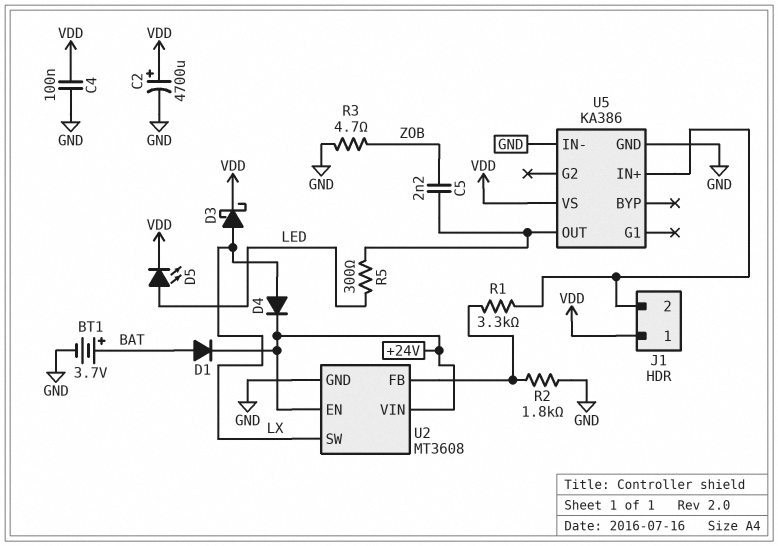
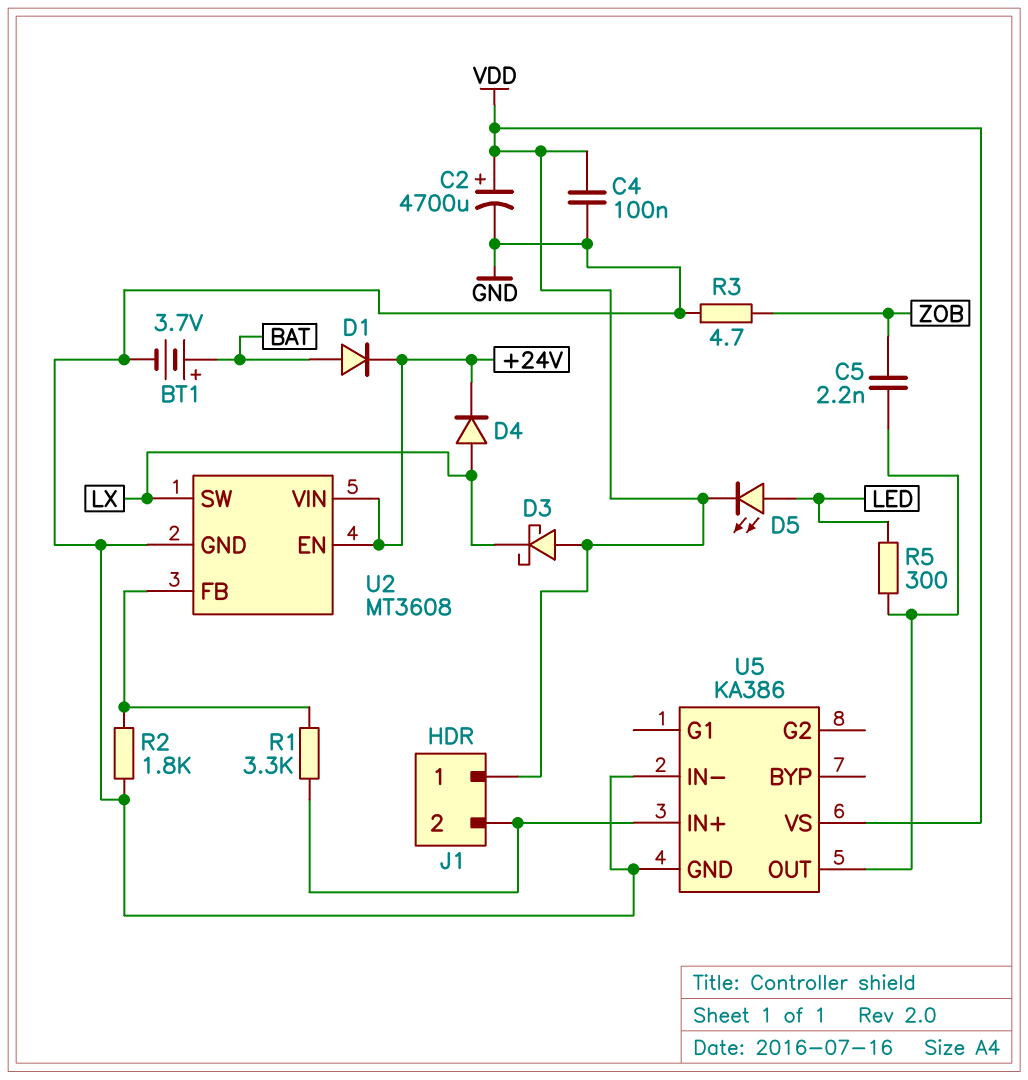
D3: schottky (A LX, K VDD) -> schottky (A VDD, K LX)

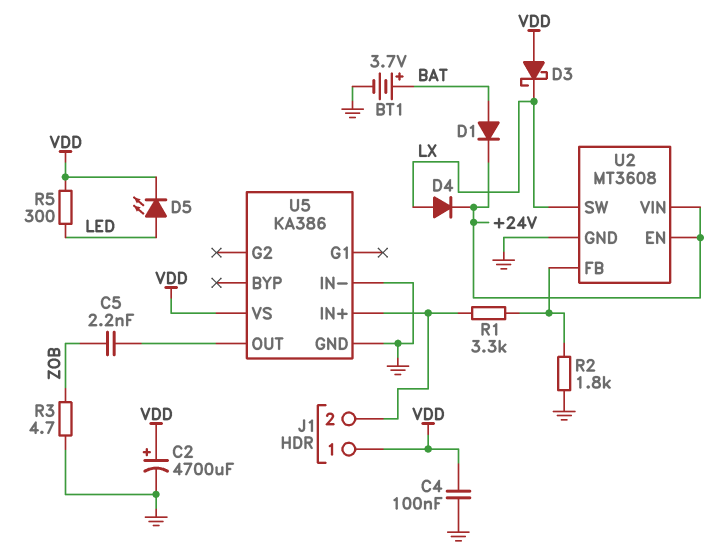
R5: 300 (LED, U5/OUT) -> 300 (LED, VDD)

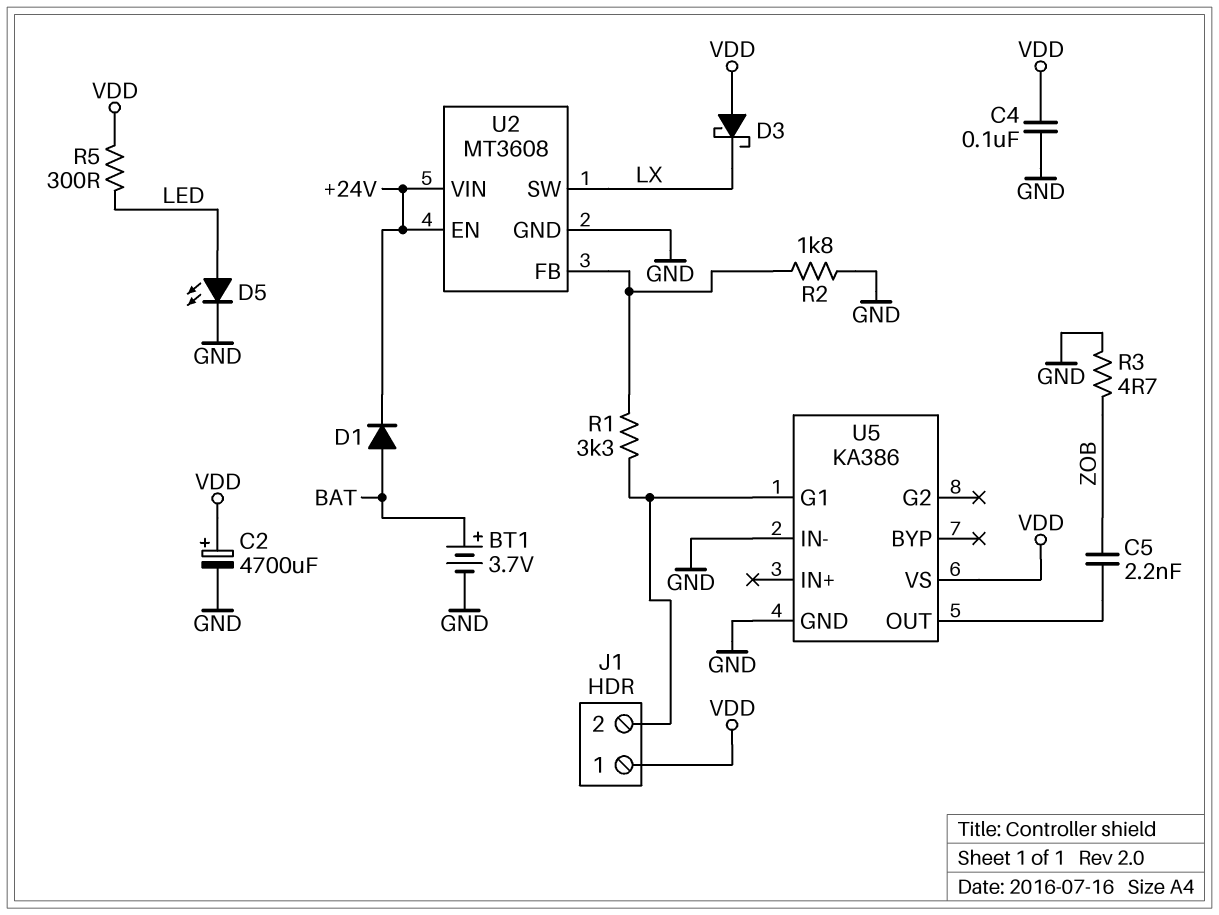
D4: diode (A LX, K +24V) -> none
D5: LED (A LED, K VDD) -> LED (A LED, K GND)
U5 pin G1: none -> J1/2
U5 pin IN+: J1/2 -> none

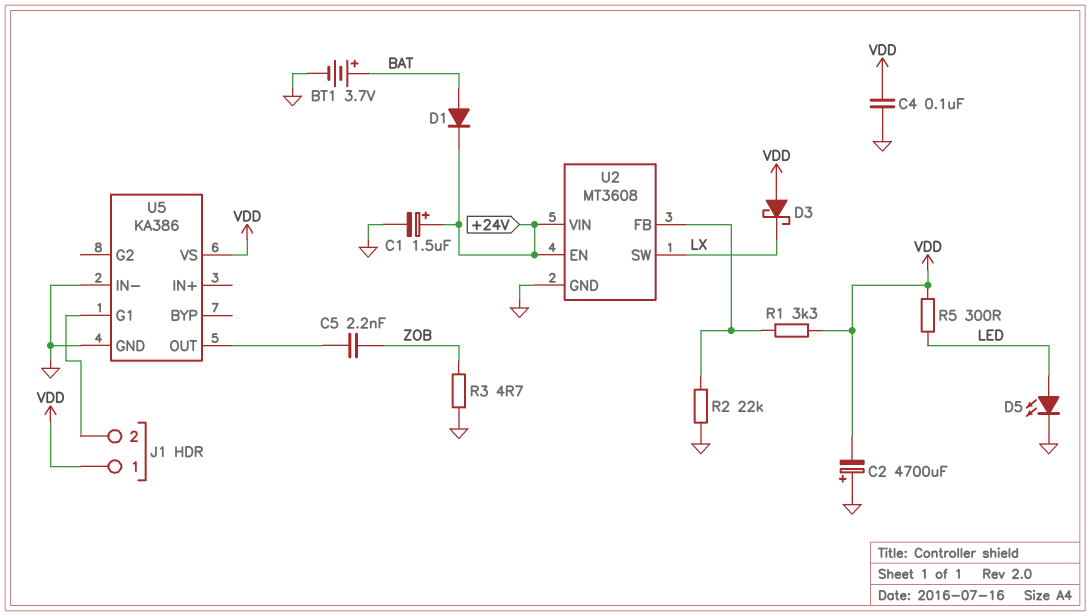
C1: none -> 1.5uF (plus +24V, minus GND)
C2: 4700uF (plus VDD, minus GND) -> 4700uF (plus GND, minus VDD)
R1: 3.3k (J1/2, U2/FB) -> 3.3k (U2/FB, VDD)
R2: 1.8k (GND, U2/FB) -> 22k (GND, U2/FB)

